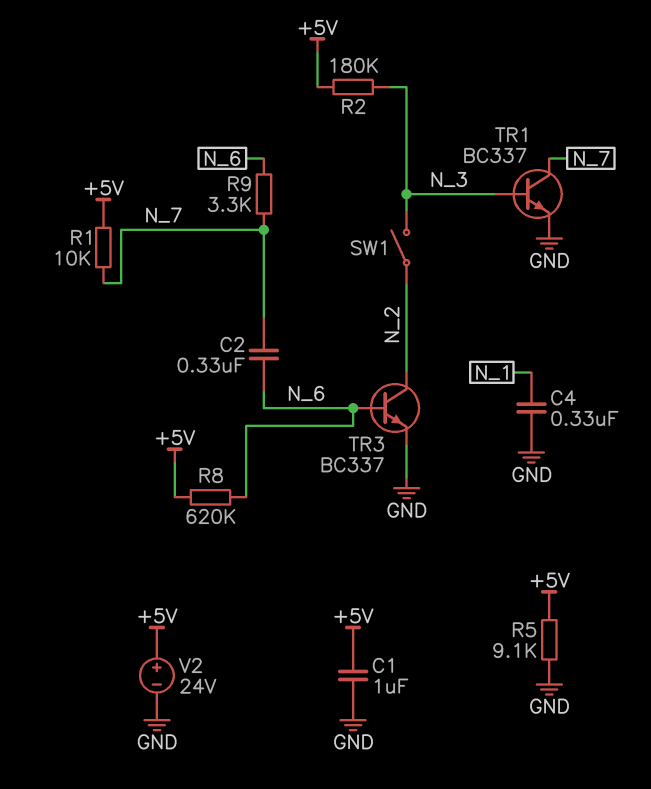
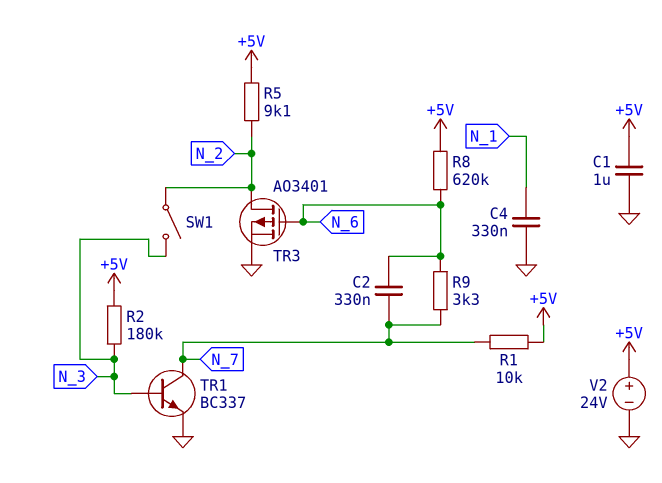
R5: 9.1k (+5V, GND) -> 9.1k (+5V, N_2)
TR3: NPN BC337 (B N_6, C N_2, E GND) -> PMOS AO3401 (G N_6, D N_2, S GND)

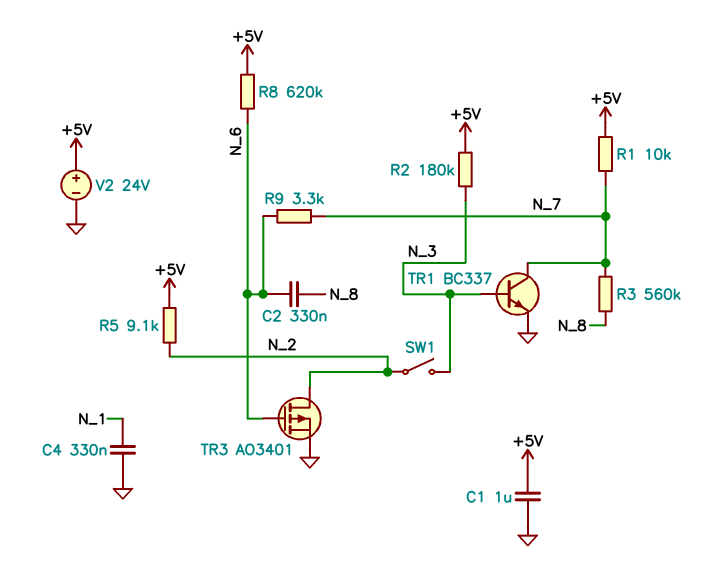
C2: 330nF (N_6, N_7) -> 330nF (N_6, N_8)
R3: none -> 560k (N_7, N_8)

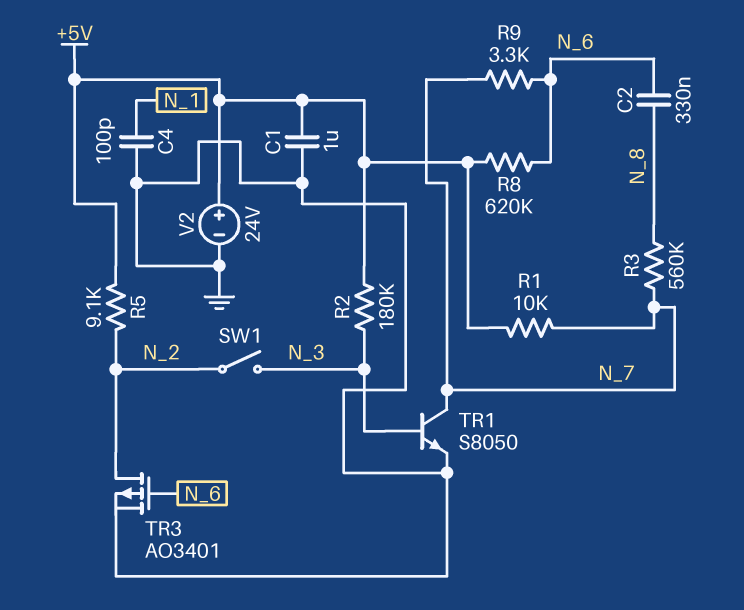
C4: 330nF (GND, N_1) -> 100pF (GND, N_1)
TR1: NPN BC337 (B N_3, C N_7, E GND) -> NPN S8050 (B N_3, C N_7, E GND)

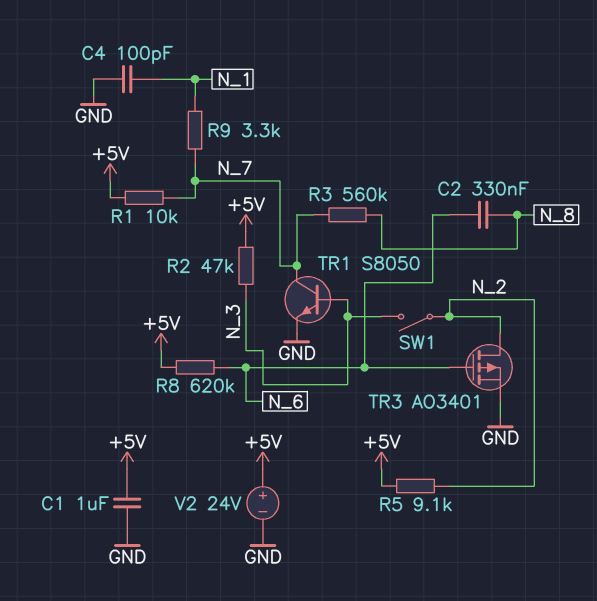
R2: 180k (+5V, N_3) -> 47k (+5V, N_3)
R9: 3.3k (N_6, N_7) -> 3.3k (N_1, N_7)

